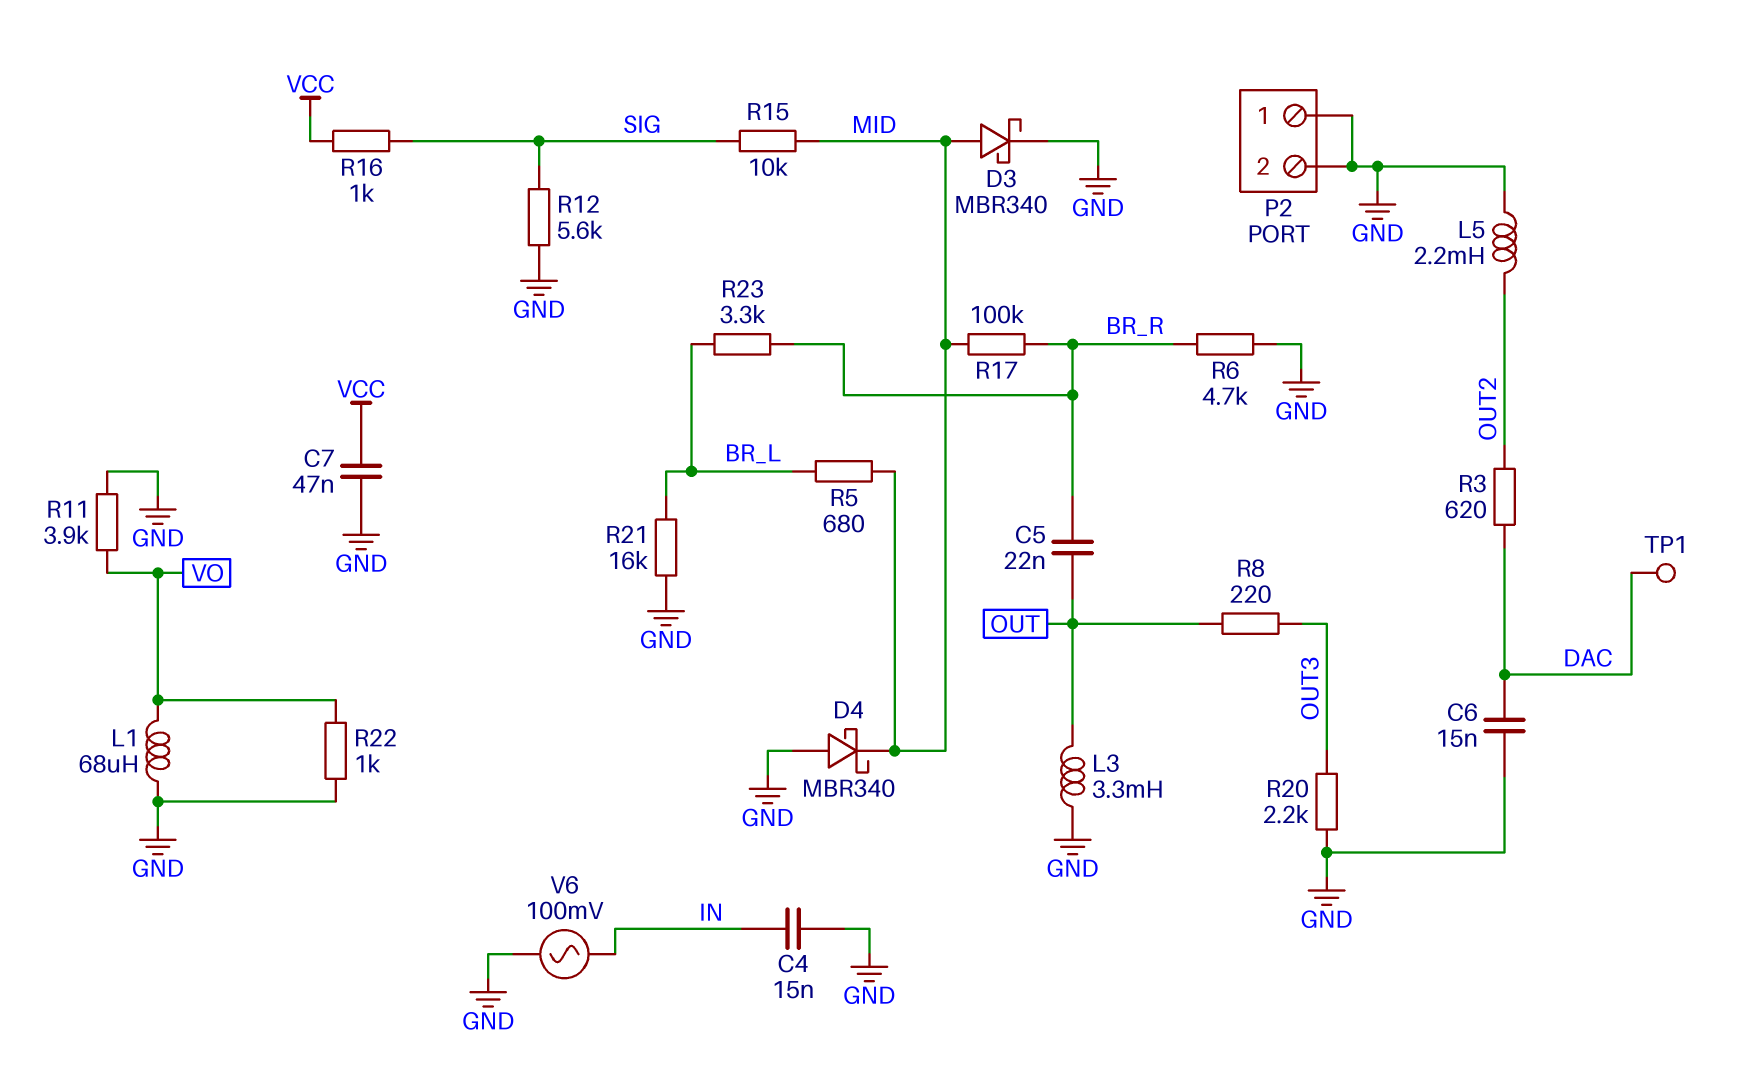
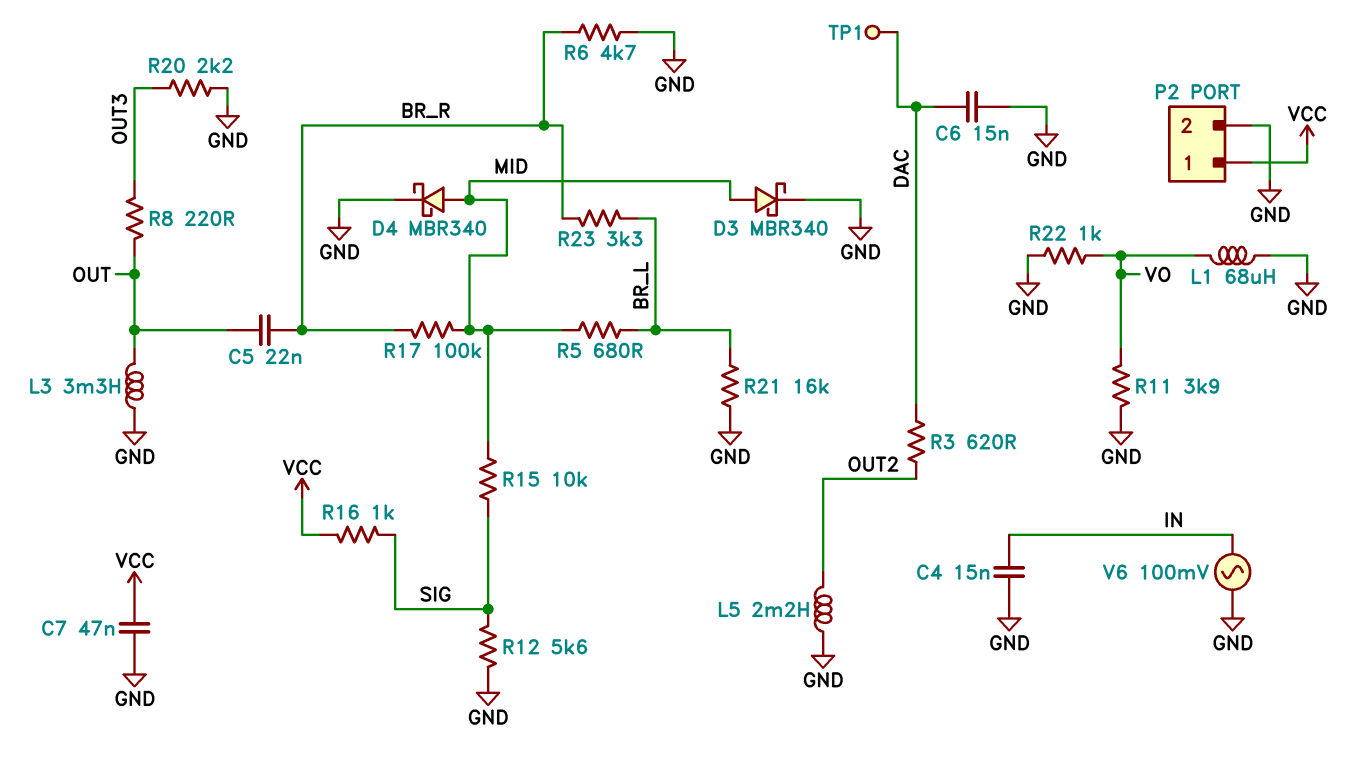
D4: schottky MBR340 (A GND, K MID) -> schottky MBR340 (A MID, K GND)
P2 pin 1: GND -> VCC

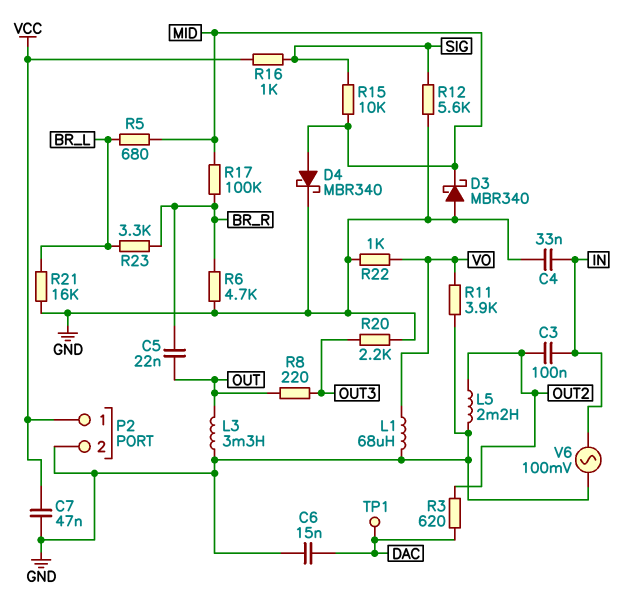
C3: none -> 100nF (IN, OUT2)
C4: 15nF (GND, IN) -> 33nF (GND, IN)
D3: schottky MBR340 (A MID, K GND) -> schottky MBR340 (A GND, K MID)

